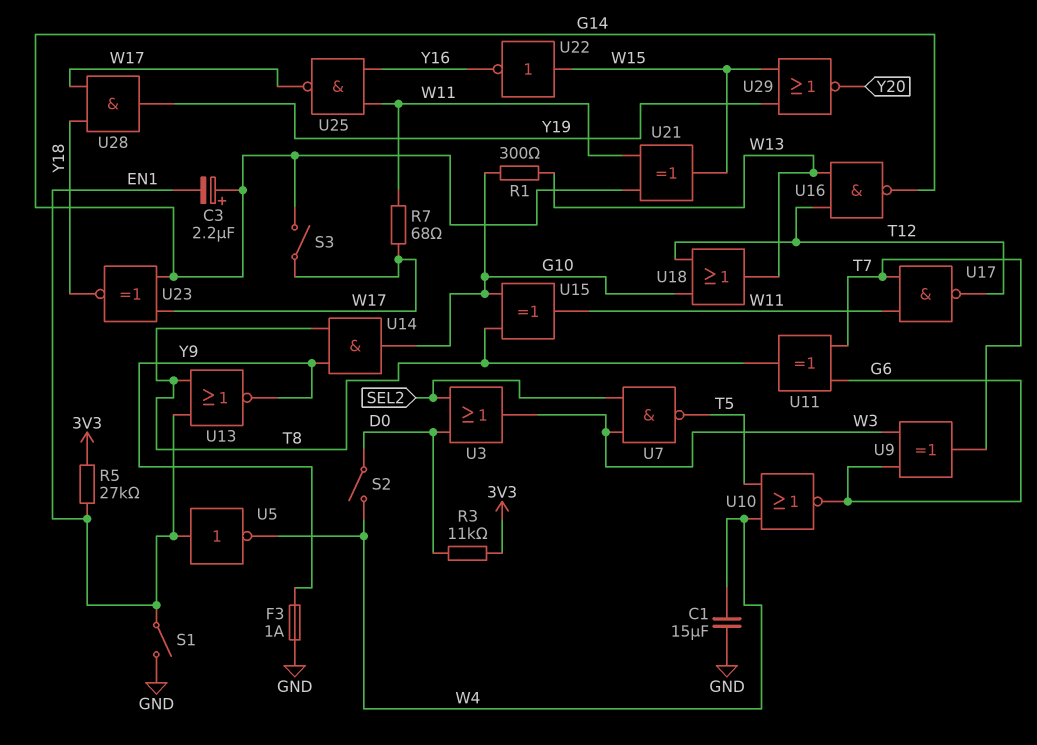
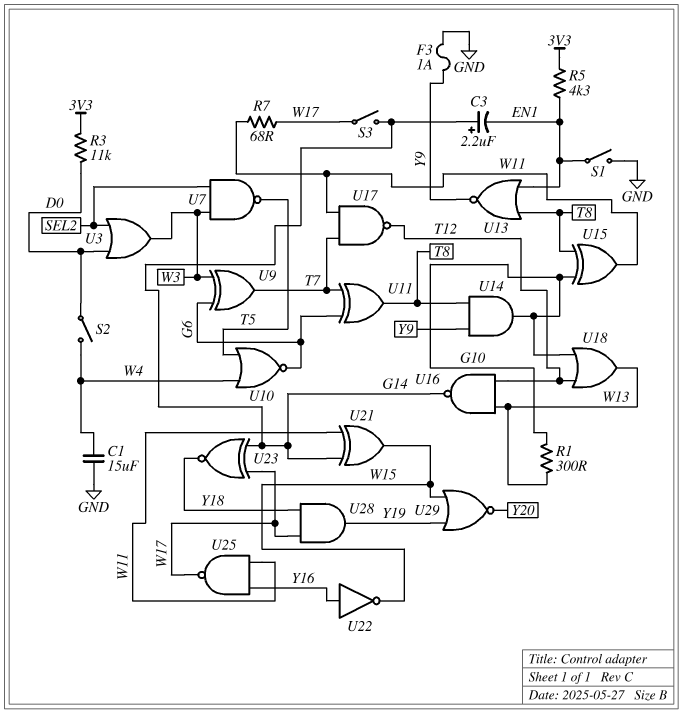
R5: 27k (3V3, EN1) -> 4.3k (3V3, EN1)
U5: NOT (in EN1, out W4) -> none
U22: NOT (in W15, out Y16) -> NOT (in Y16, out W15)

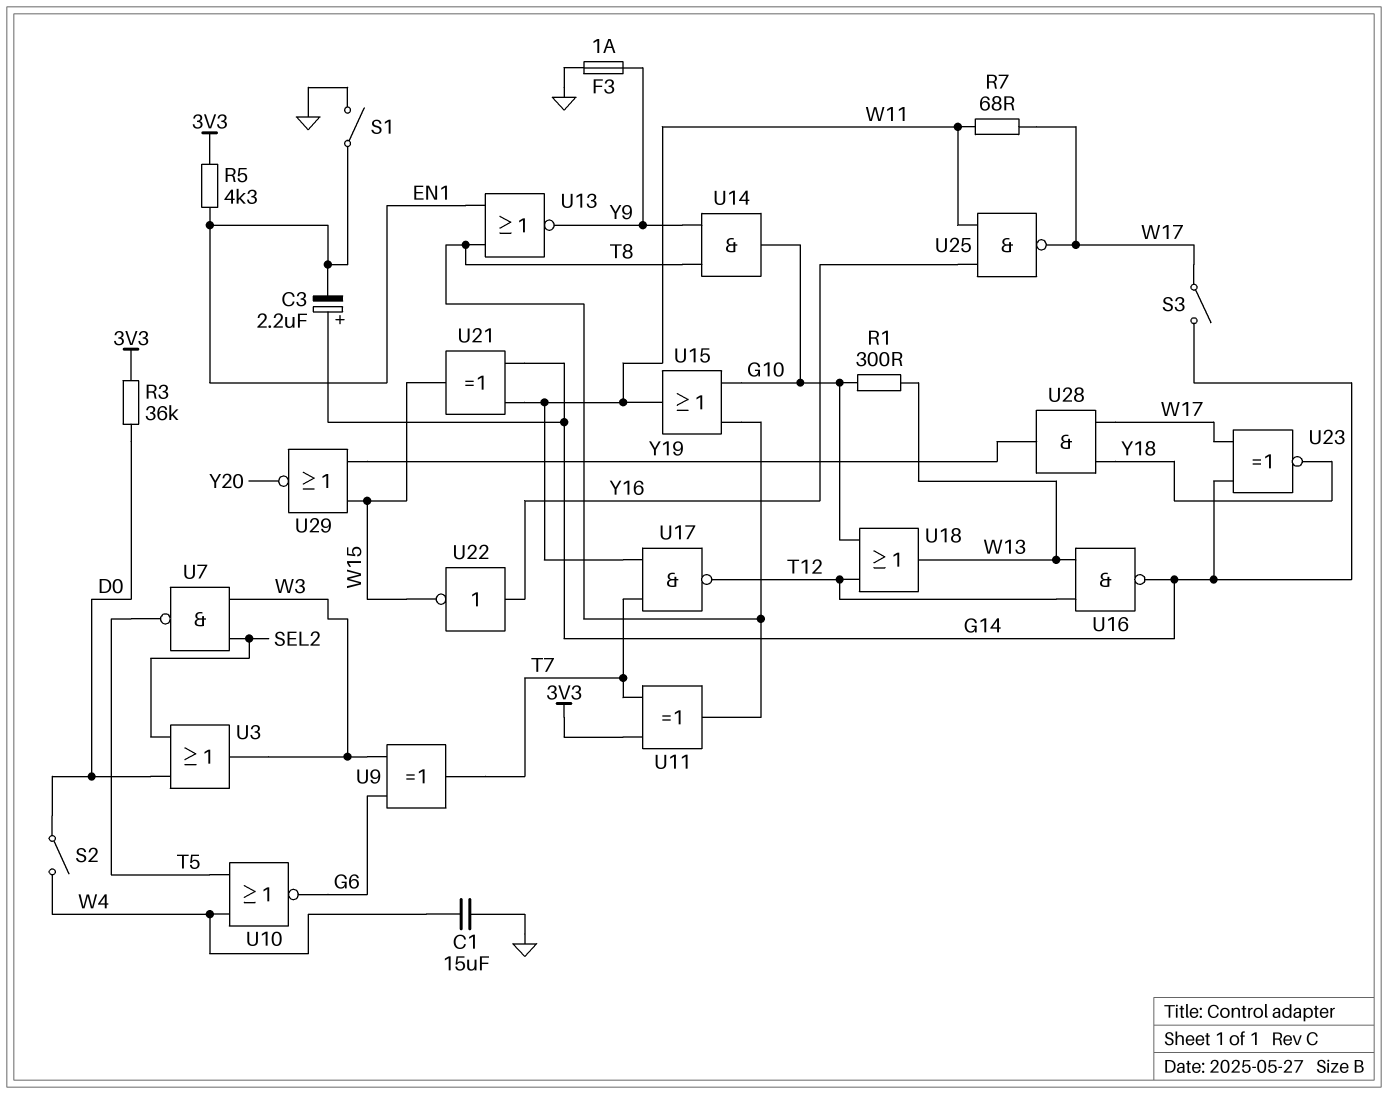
R3: 11k (3V3, D0) -> 36k (3V3, D0)
U11: XOR (in G6, in T7, out T8) -> XOR (in 3V3, in T7, out T8)
U15: XOR (in G10, in T8, out W11) -> OR (in G10, in T8, out W11)

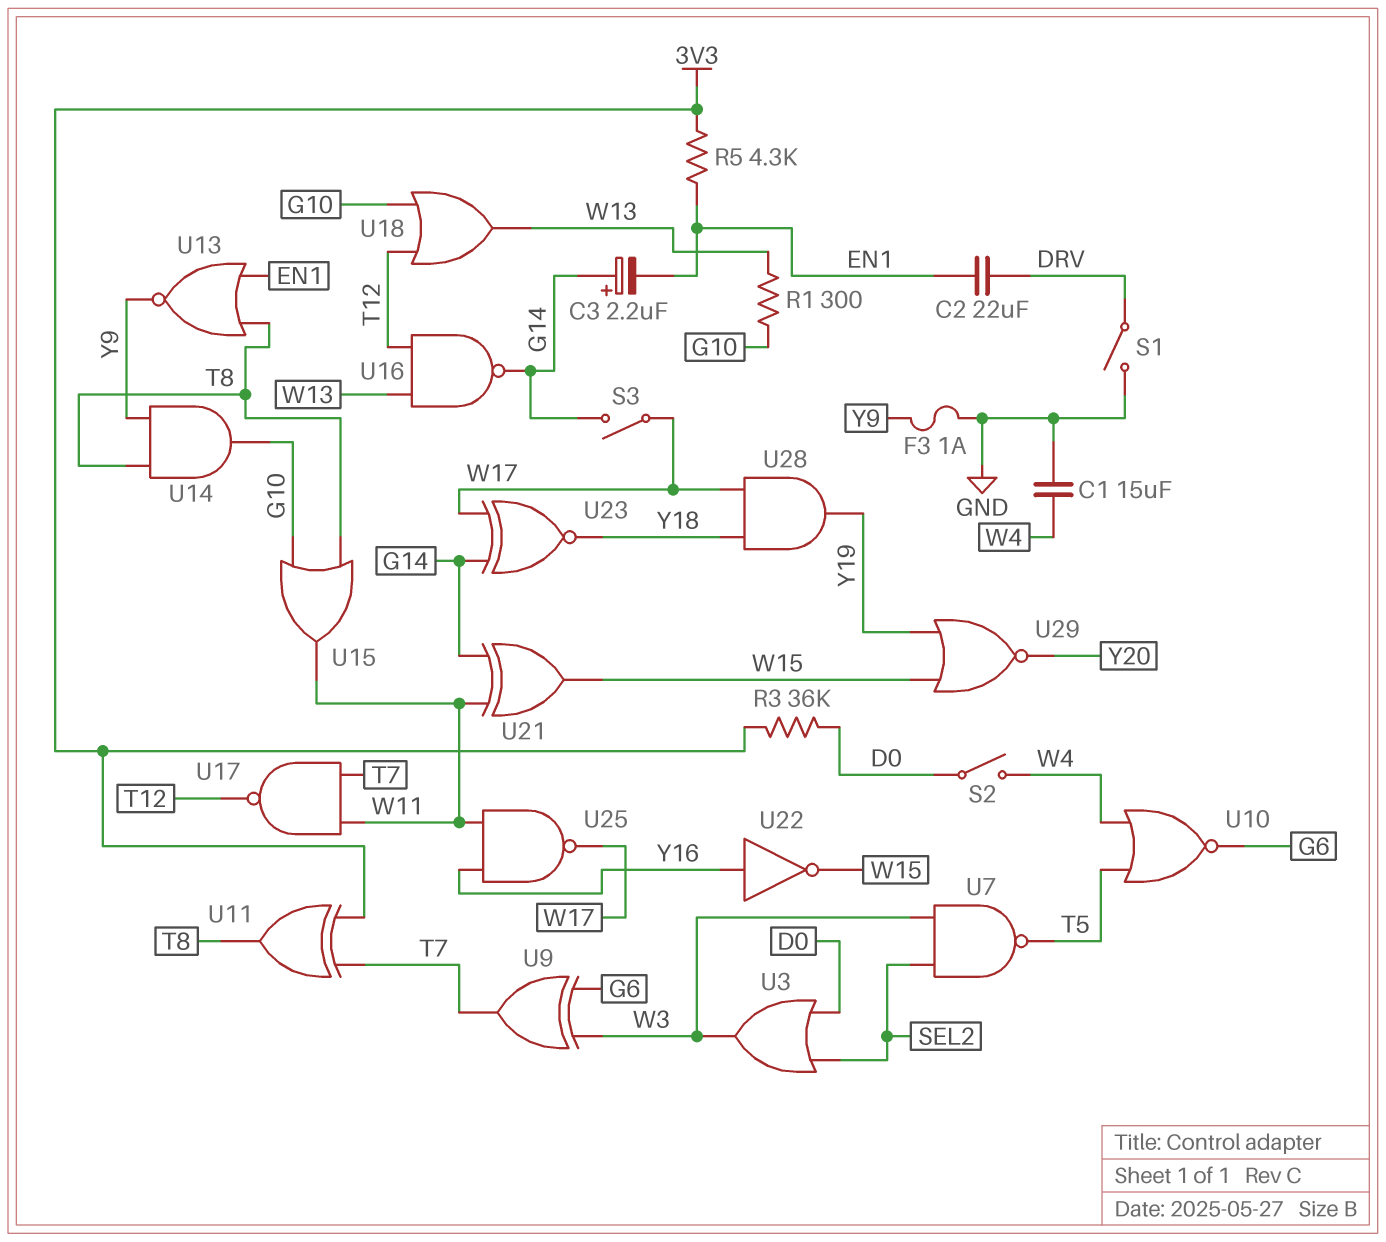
C2: none -> 22uF (DRV, EN1)
R7: 68 (W11, W17) -> none
S1: switch (EN1, GND) -> switch (DRV, GND)

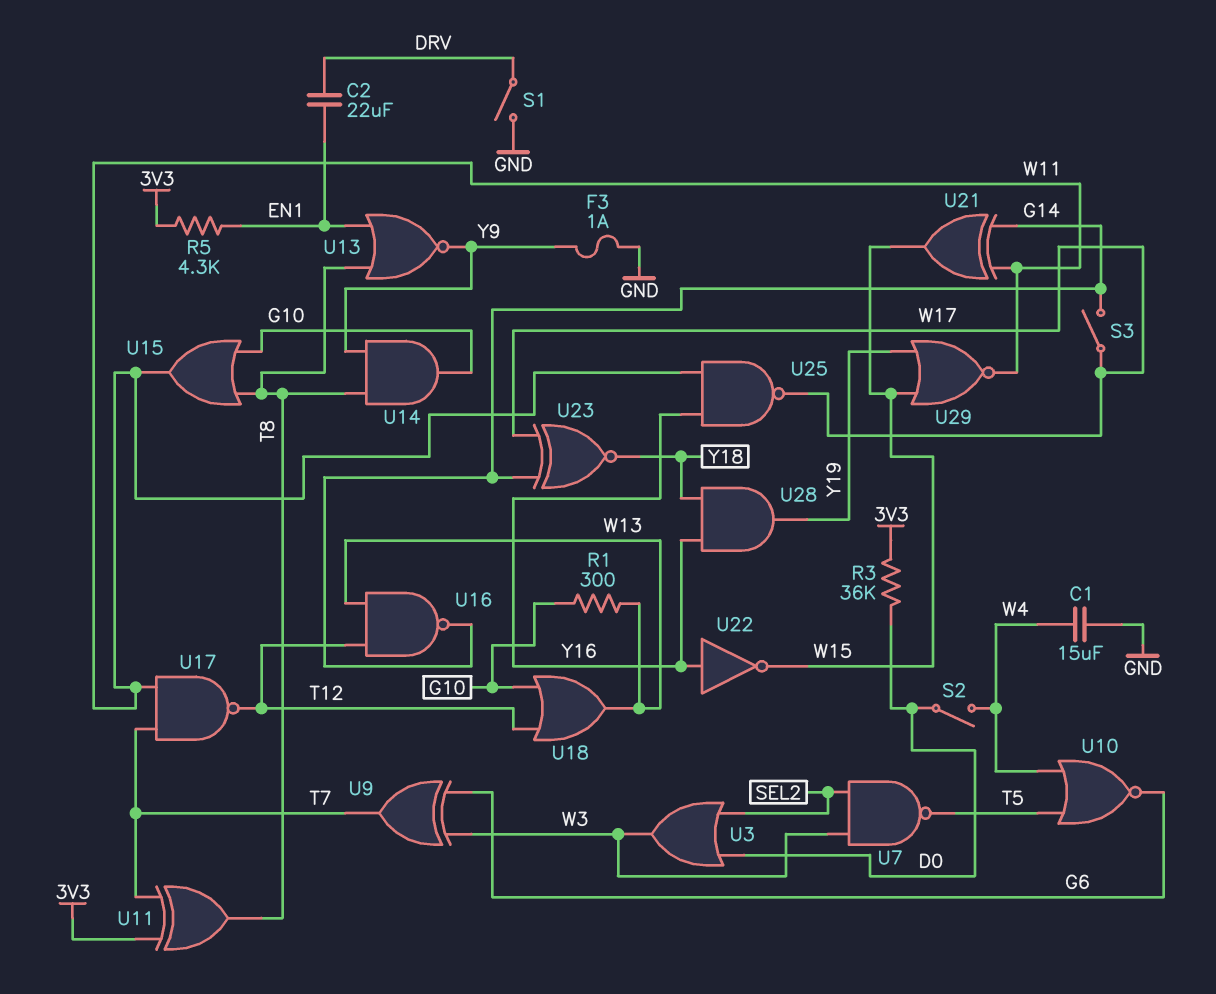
C3: 2.2uF (plus G14, minus EN1) -> none
U28: AND (in W17, in Y18, out Y19) -> AND (in Y16, in Y18, out Y19)
U29: NOR (in W15, in Y19, out Y20) -> NOR (in W15, in Y19, out W11)

